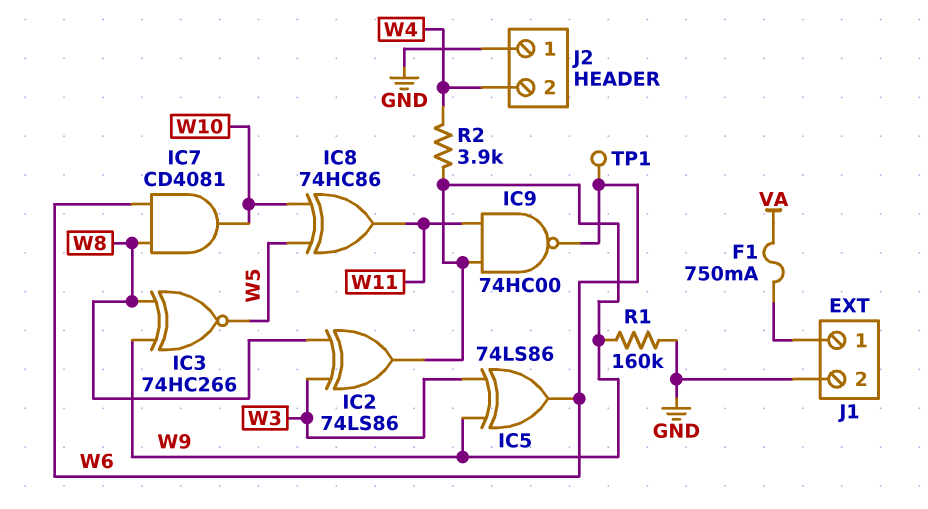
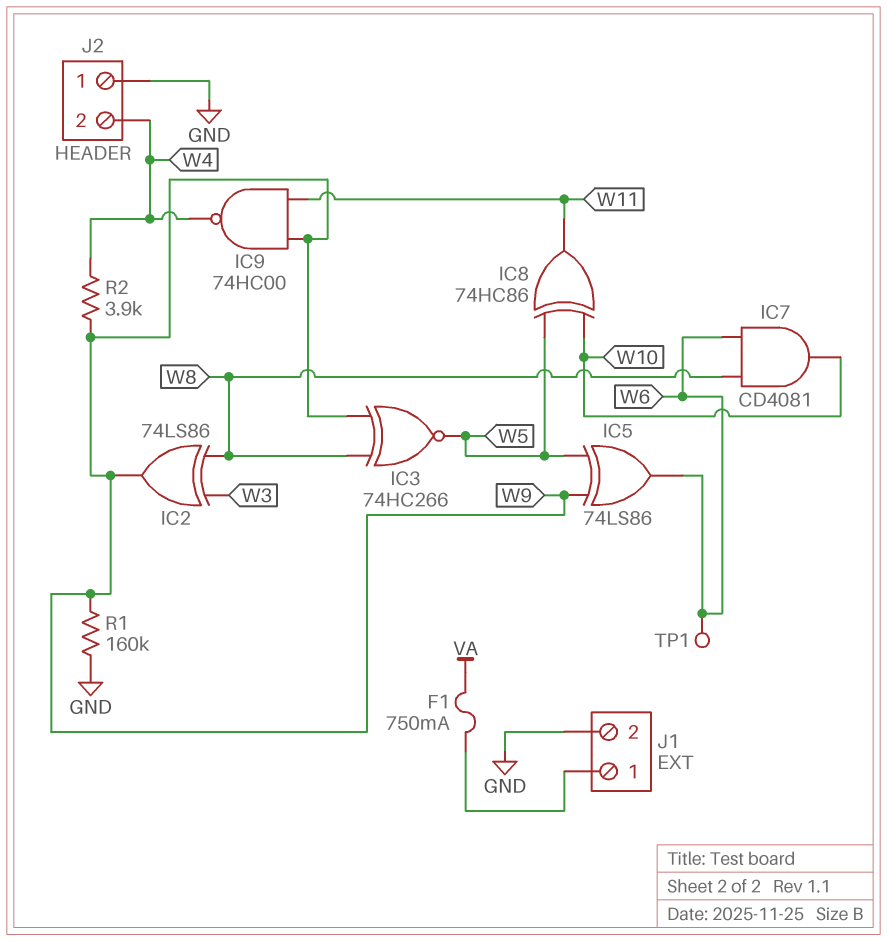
IC5: XOR 74LS86 (in W3, in W9, out W6) -> XOR 74LS86 (in W5, in W9, out W6)
IC9: NAND 74HC00 (in W9, in W11, out W6) -> NAND 74HC00 (in W9, in W11, out W4)

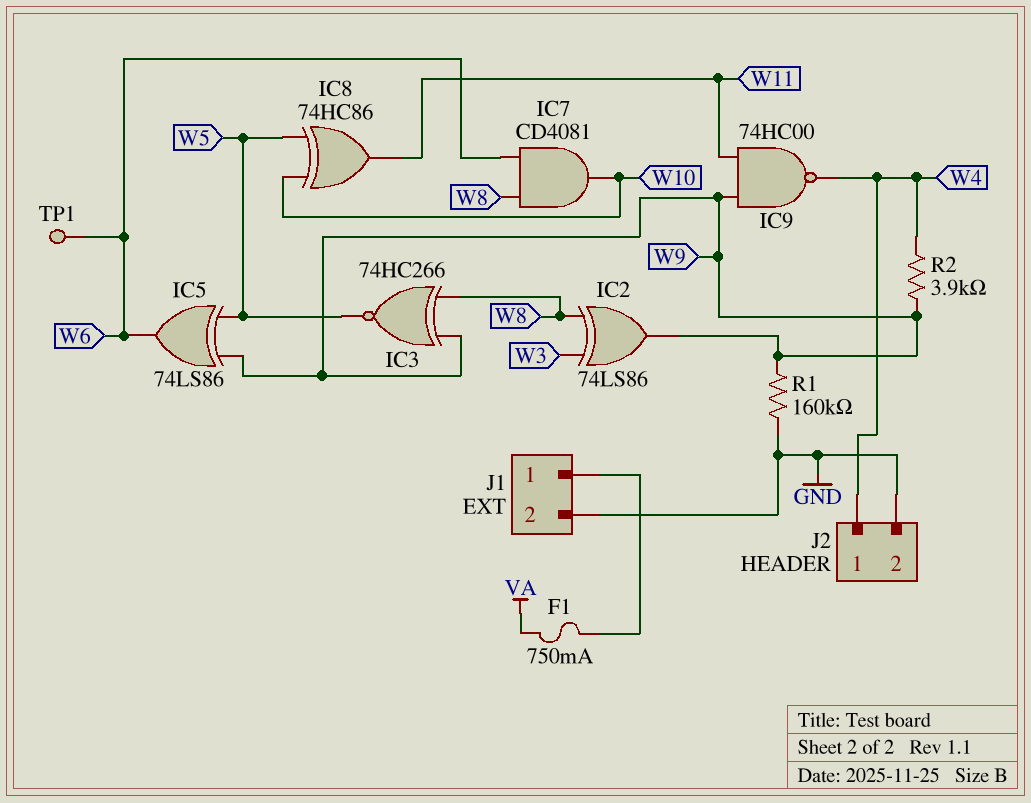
J2 pin 1: GND -> W4
J2 pin 2: W4 -> GND

